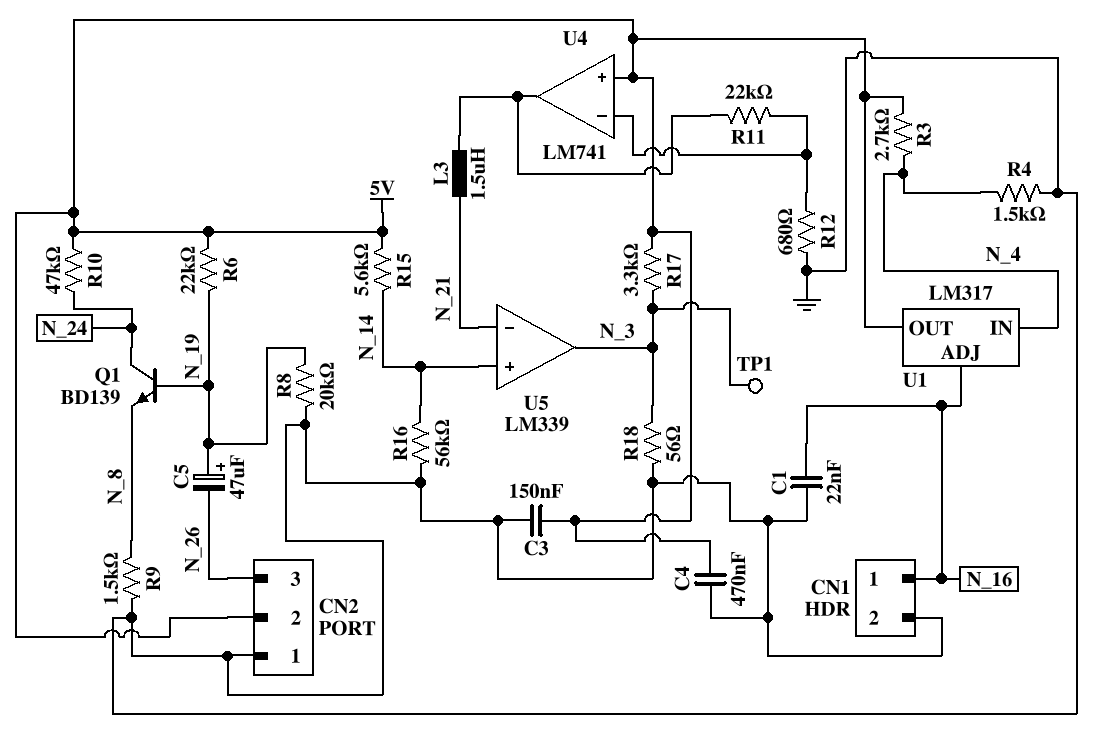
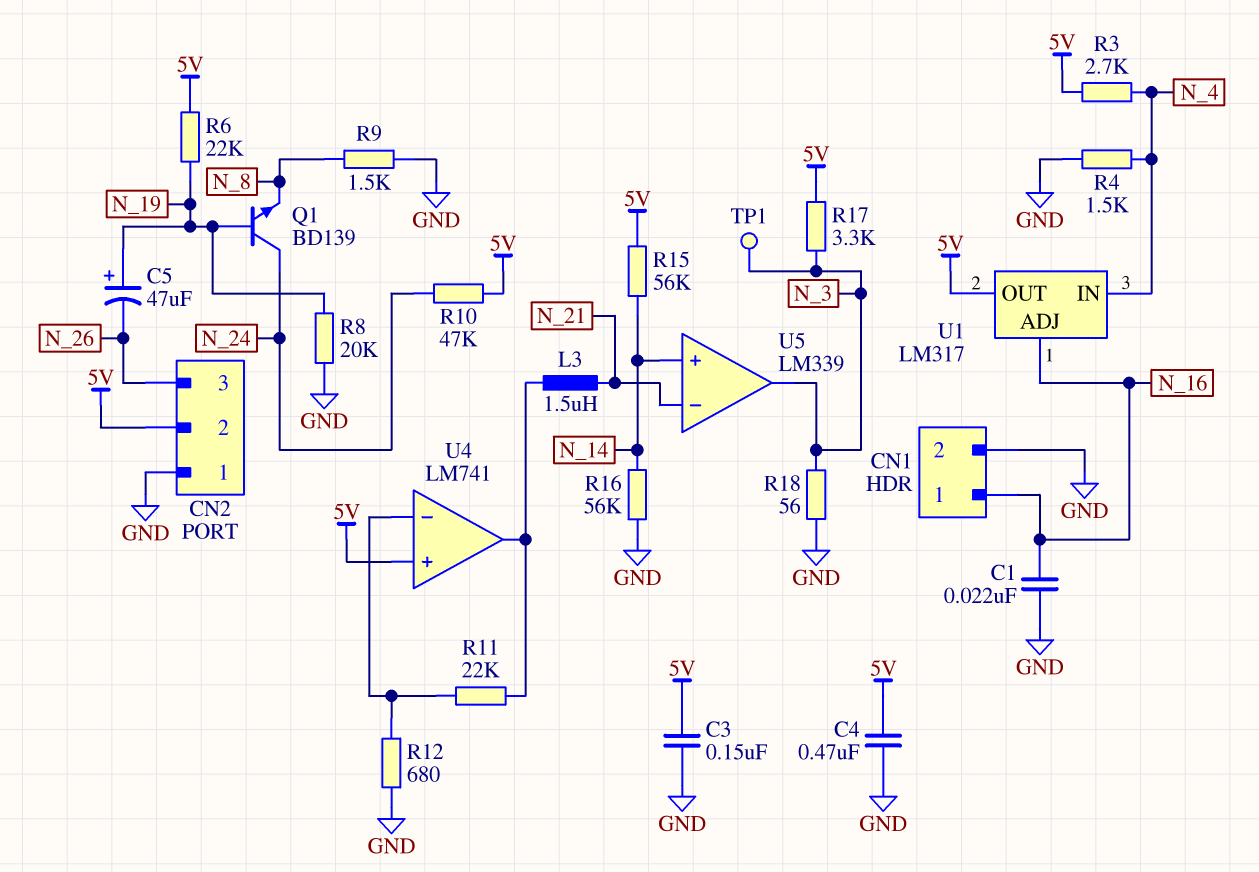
R15: 5.6k (5V, N_14) -> 56k (5V, N_14)

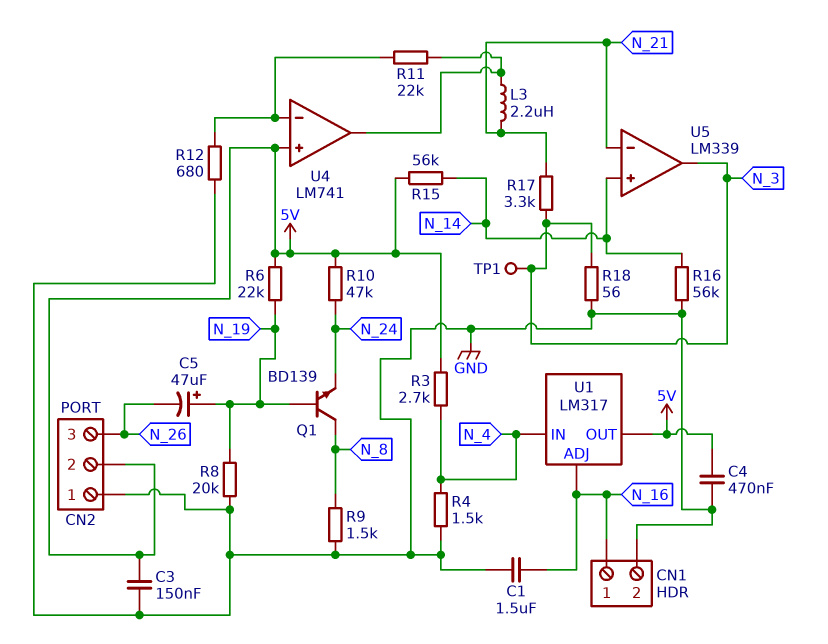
C1: 22nF (GND, N_16) -> 1.5uF (GND, N_16)
L3: 1.5uH (N_21, U4/out) -> 2.2uH (N_21, U4/out)
Q1: NPN BD139 (B N_19, C N_24, E N_8) -> NPN BD139 (B N_19, C N_8, E N_24)
R17: 3.3k (5V, N_3) -> 3.3k (N_3, N_21)

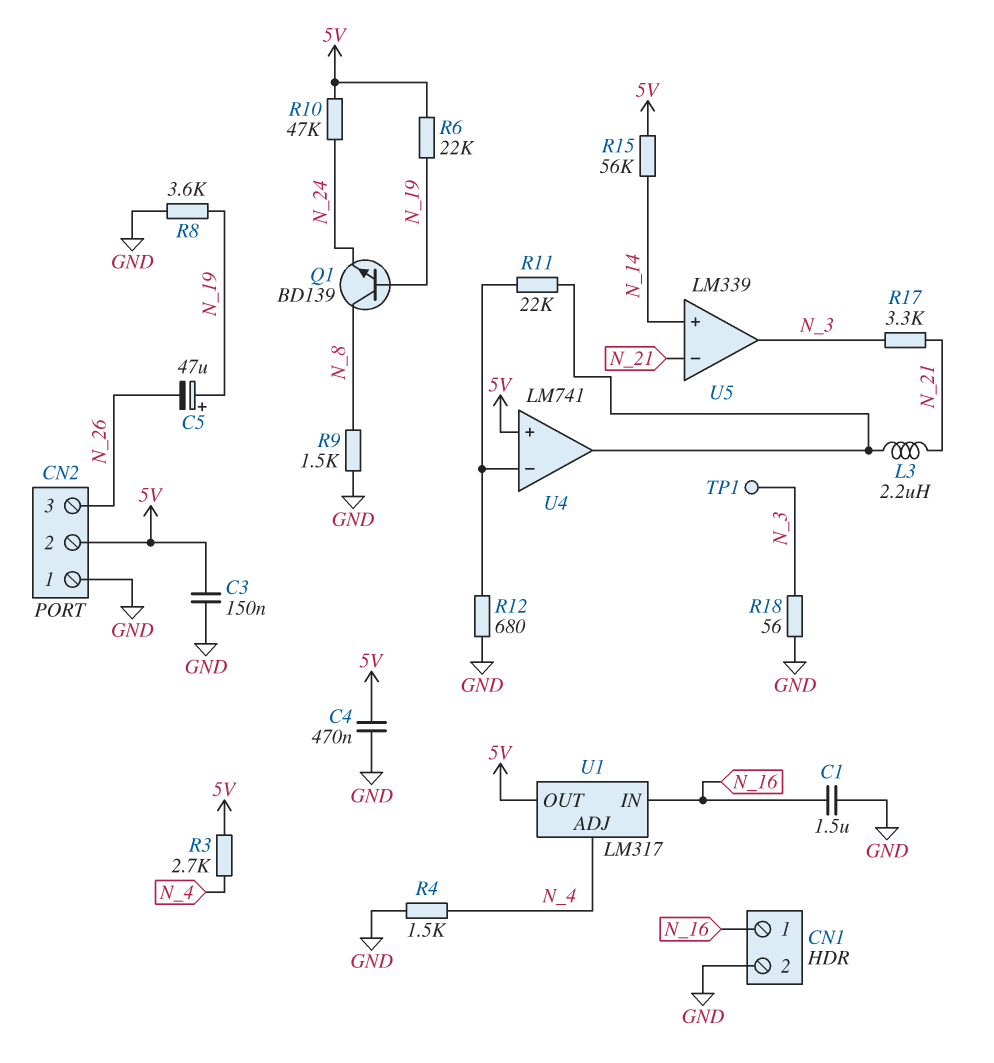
R8: 20k (GND, N_19) -> 3.6k (GND, N_19)
R16: 56k (GND, N_14) -> none
U1 pin ADJ: N_16 -> N_4
U1 pin IN: N_4 -> N_16

